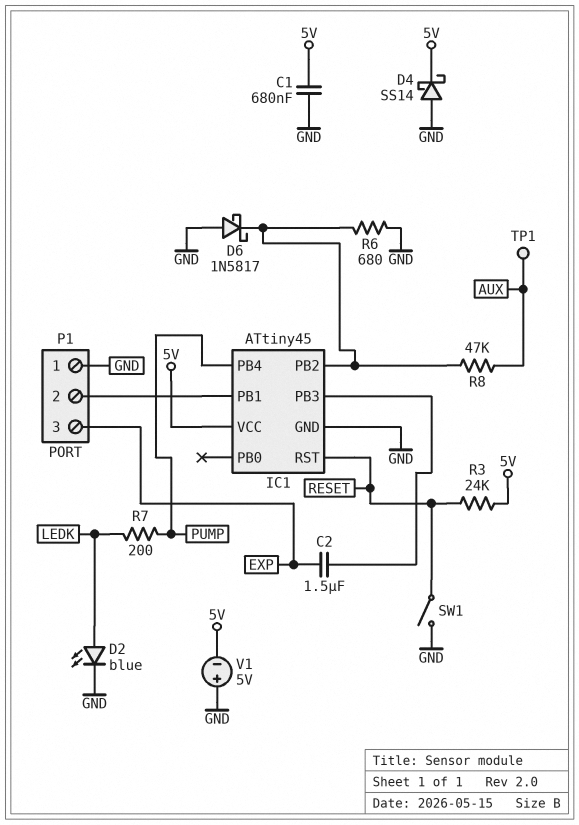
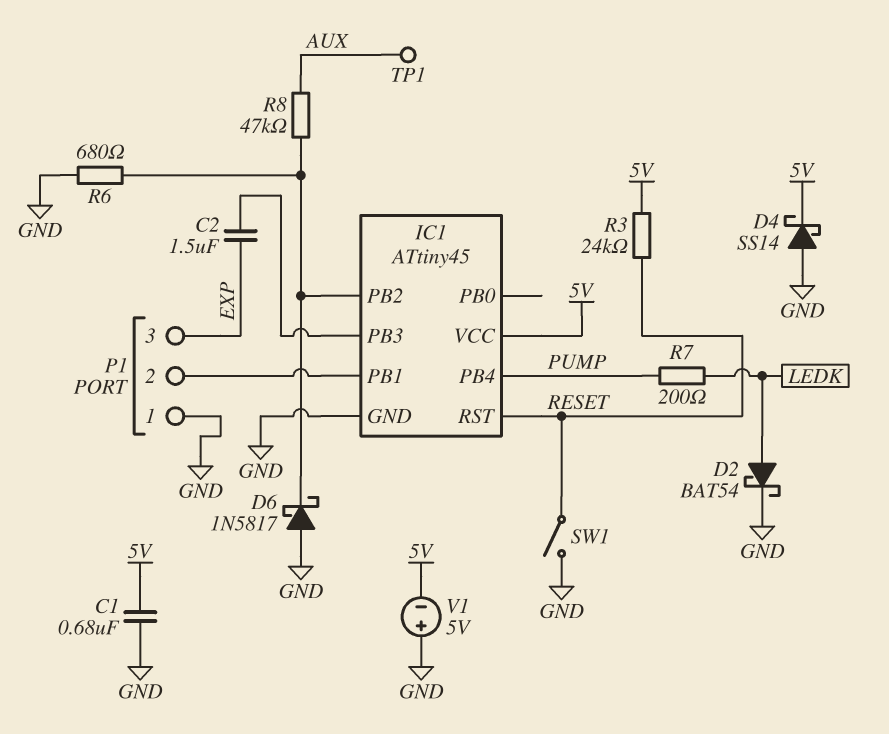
D2: LED blue (A LEDK, K GND) -> schottky BAT54 (A LEDK, K GND)

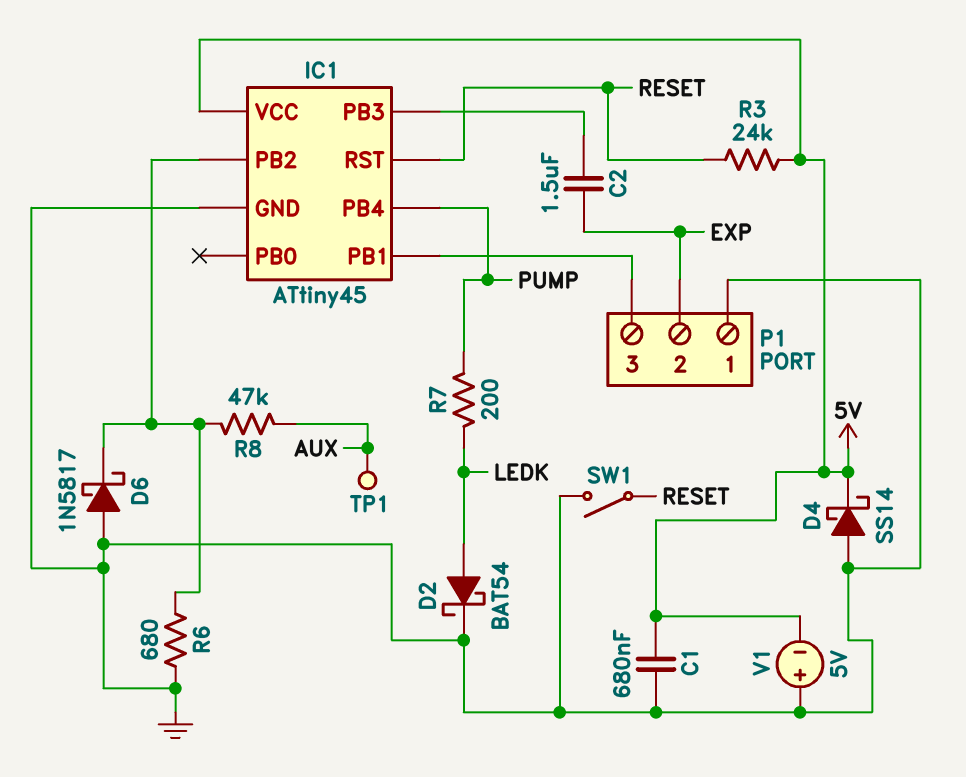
P1 pin 2: IC1/PB1 -> EXP
P1 pin 3: EXP -> IC1/PB1

